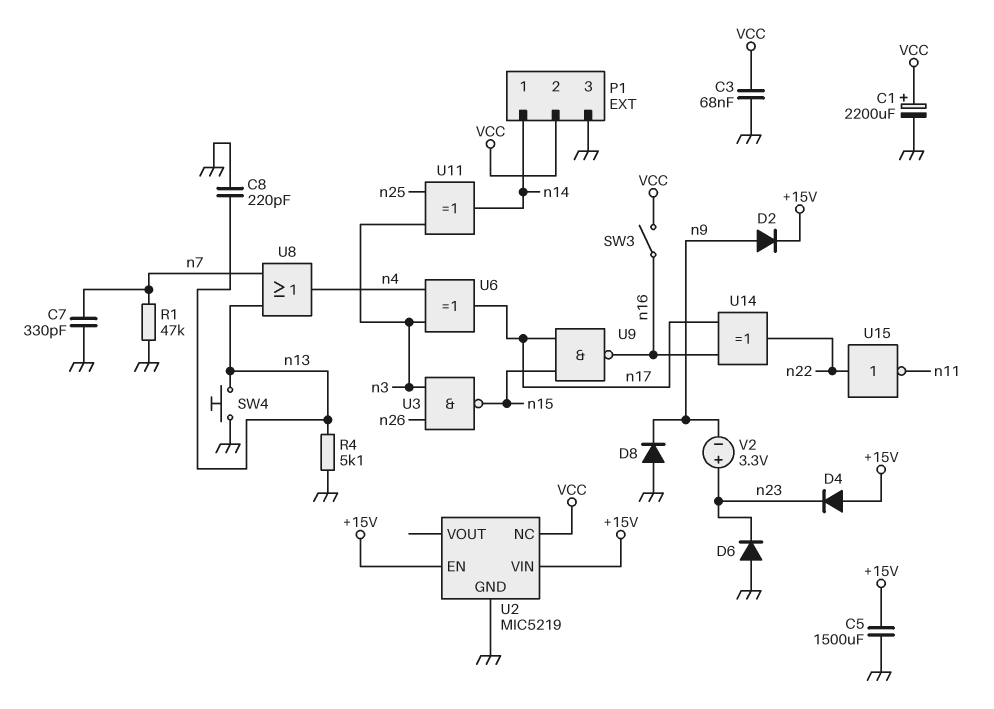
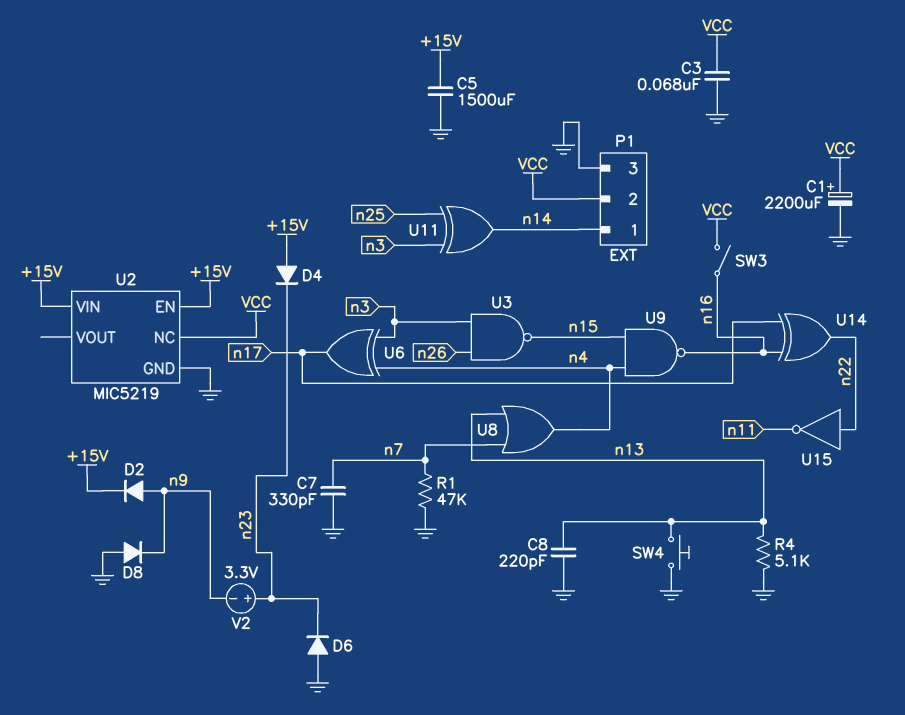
U9: NAND (in n15, in n17, out n16) -> NAND (in n4, in n15, out n16)

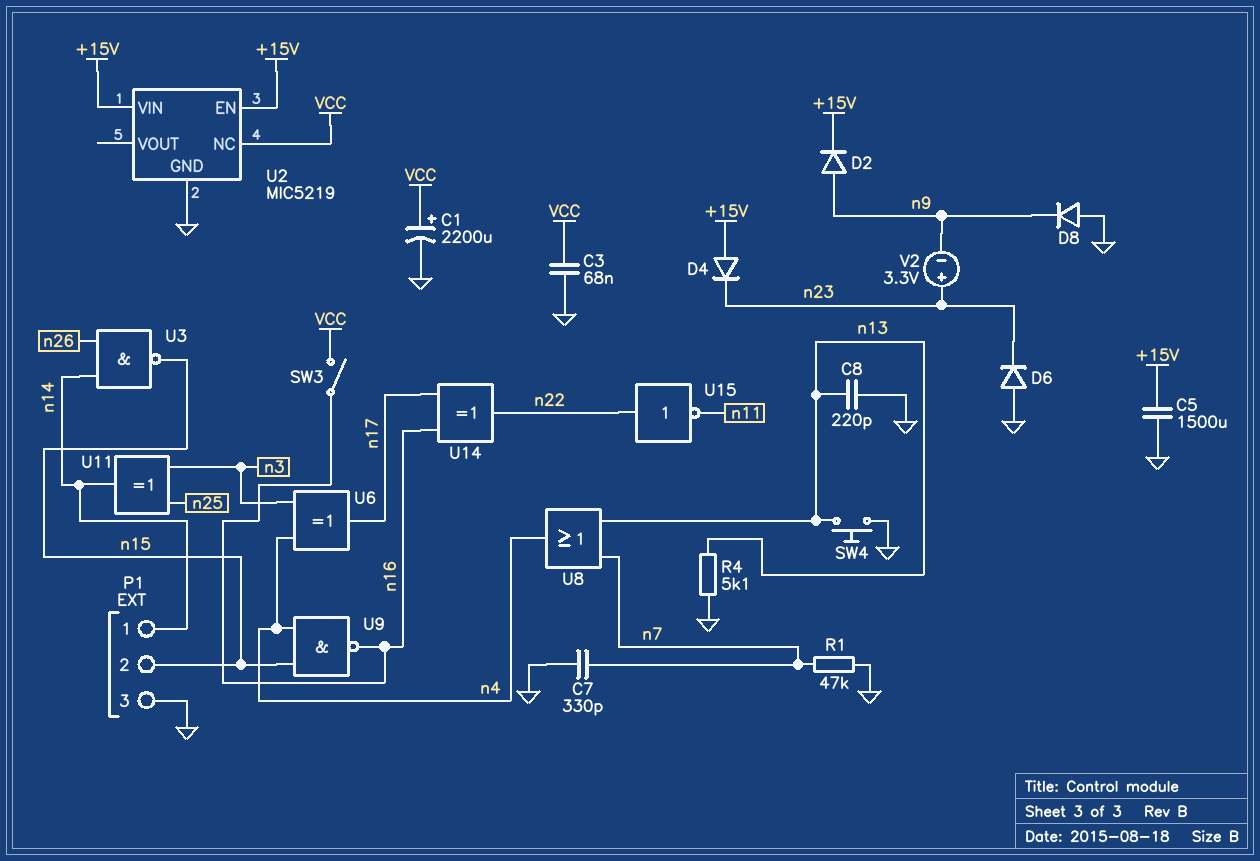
P1 pin 2: VCC -> n15
U3: NAND (in n3, in n26, out n15) -> NAND (in n14, in n26, out n15)

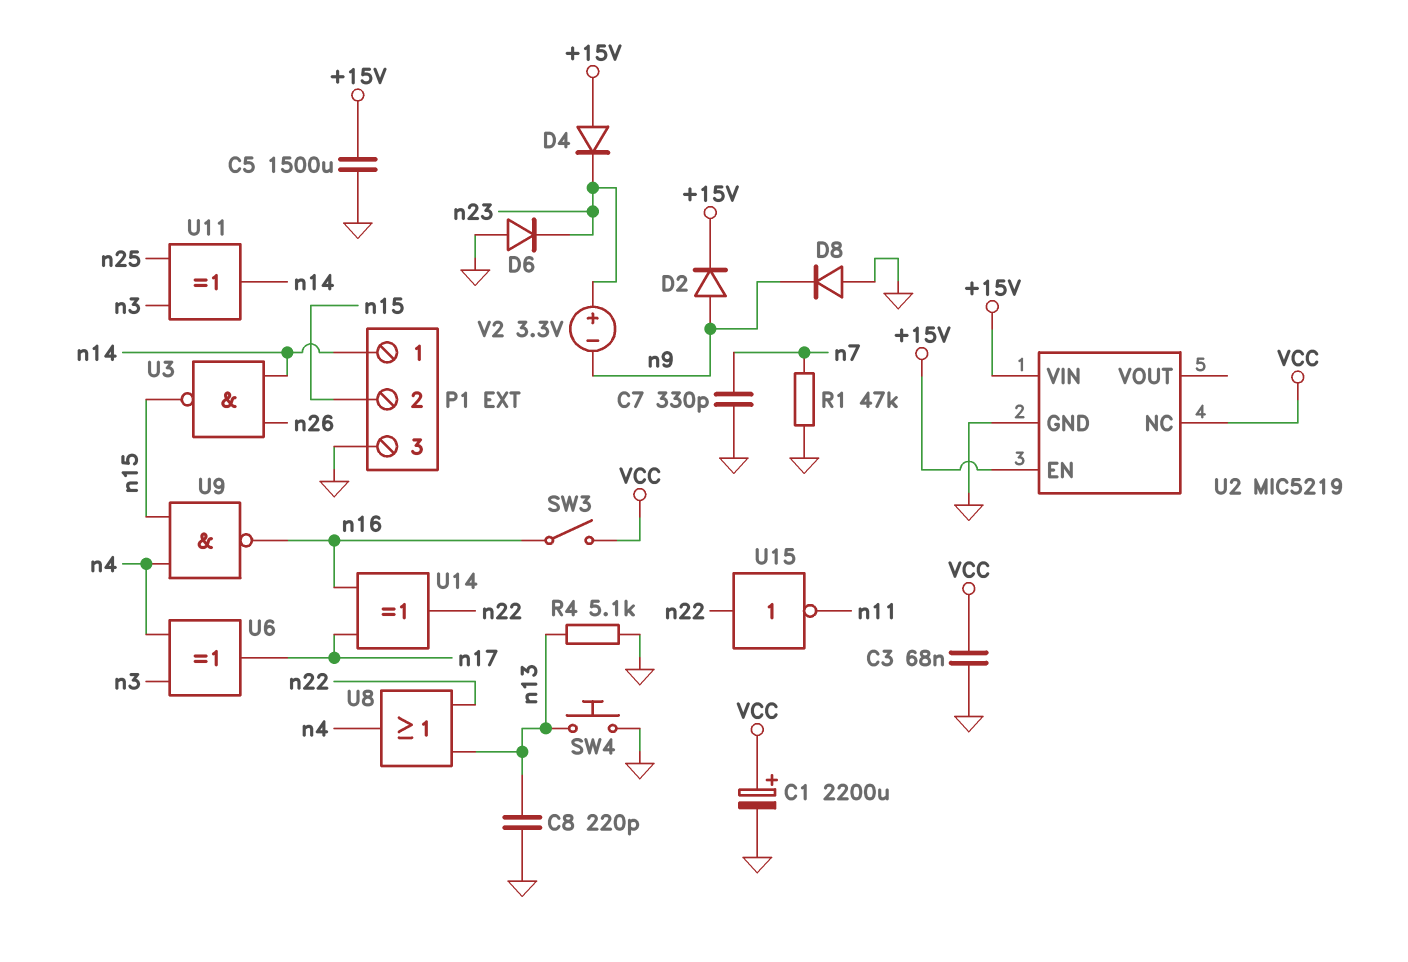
U8: OR (in n7, in n13, out n4) -> OR (in n13, in n22, out n4)

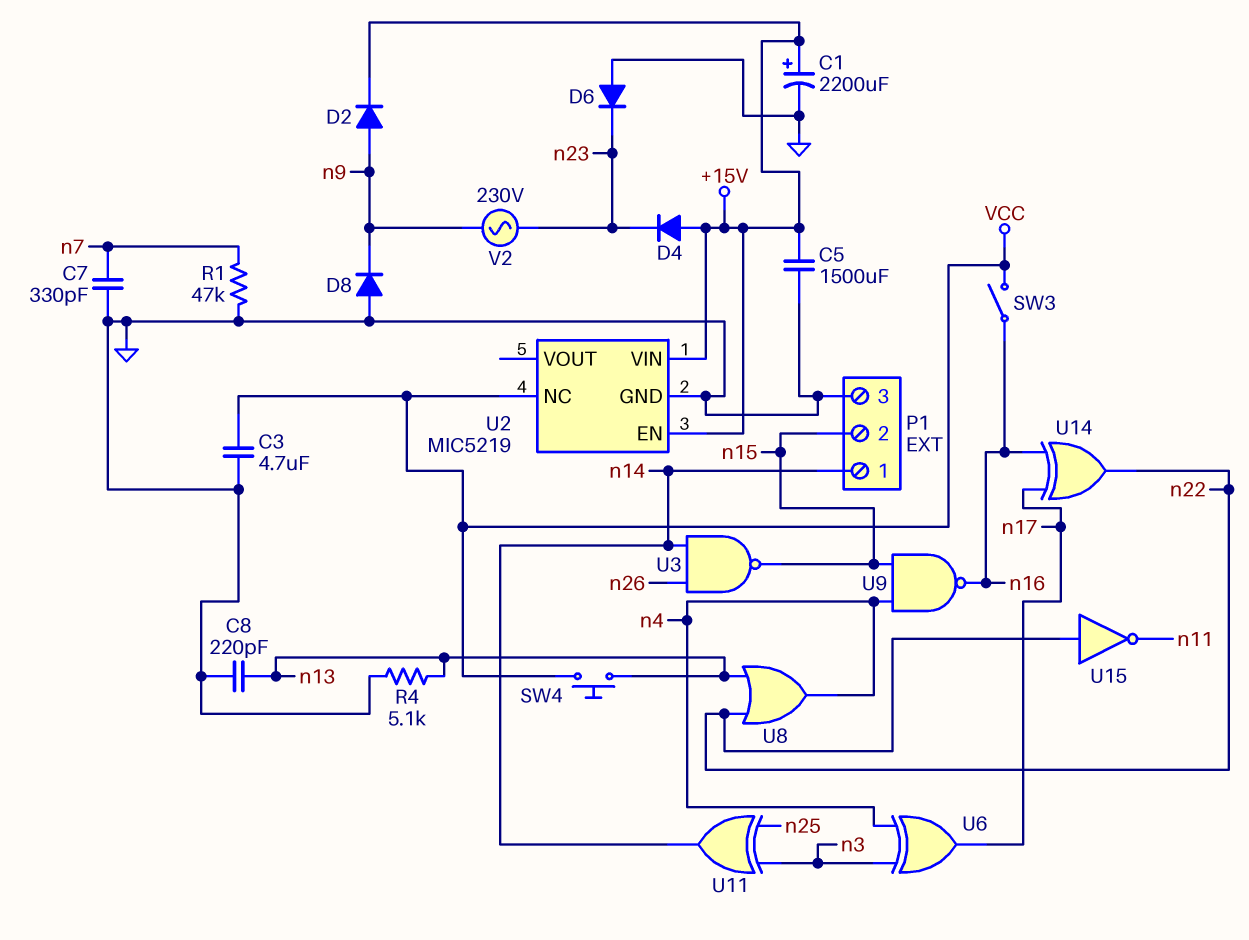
C1: 2200uF (plus VCC, minus GND) -> 2200uF (plus +15V, minus GND)
C3: 68nF (GND, VCC) -> 4.7uF (GND, VCC)
SW4: button (GND, n13) -> button (VCC, n13)
V2: 3.3V (plus n23, minus n9) -> AC 230V (n9, n23)

